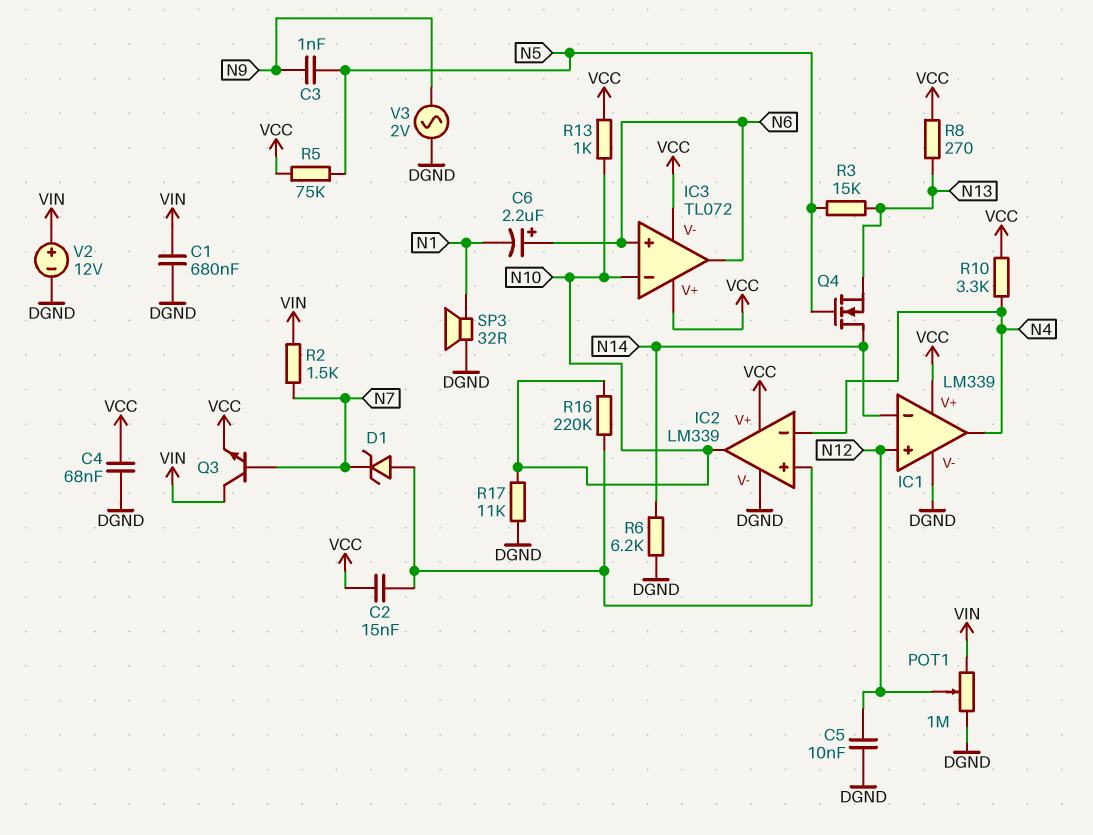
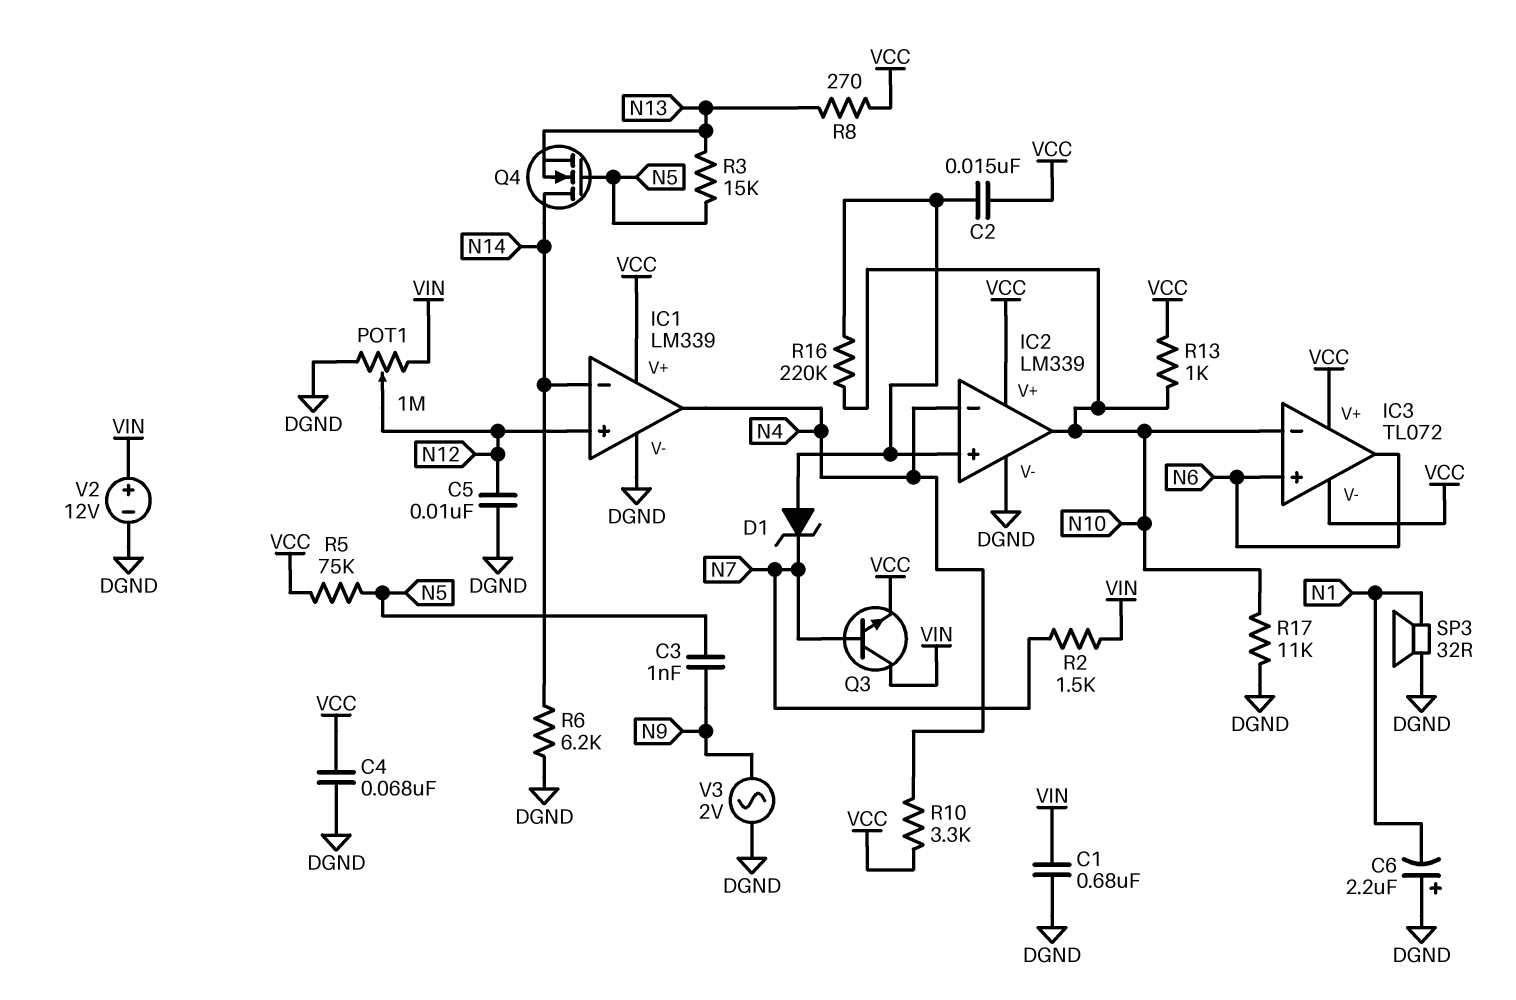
C6: 2.2uF (plus N6, minus N1) -> 2.2uF (plus DGND, minus N1)

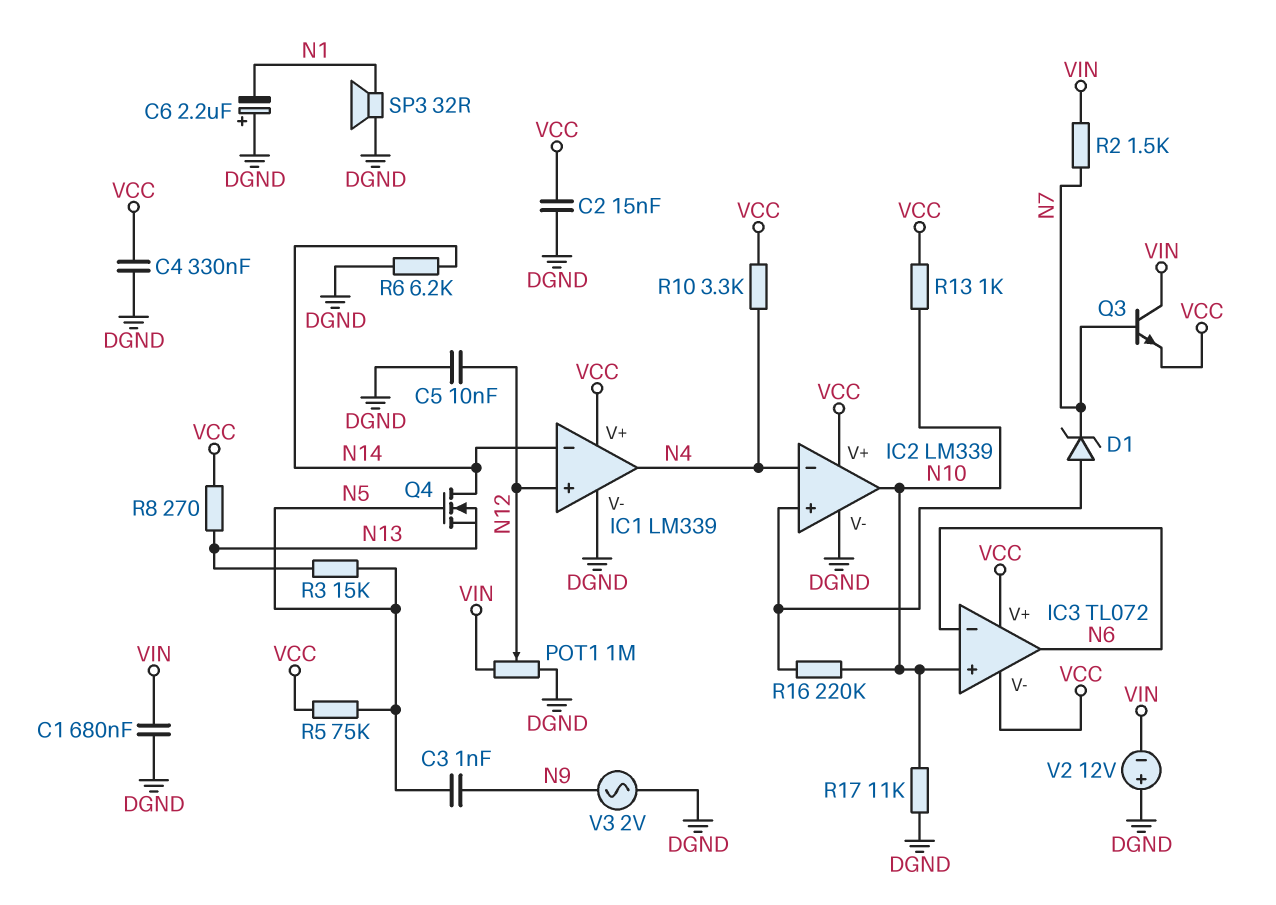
C2: 15nF (IC2/in+, VCC) -> 15nF (DGND, VCC)
C4: 68nF (DGND, VCC) -> 330nF (DGND, VCC)
IC3 pin in+: N6 -> N10
IC3 pin in-: N10 -> N6
V2: 12V (plus VIN, minus DGND) -> 12V (plus DGND, minus VIN)

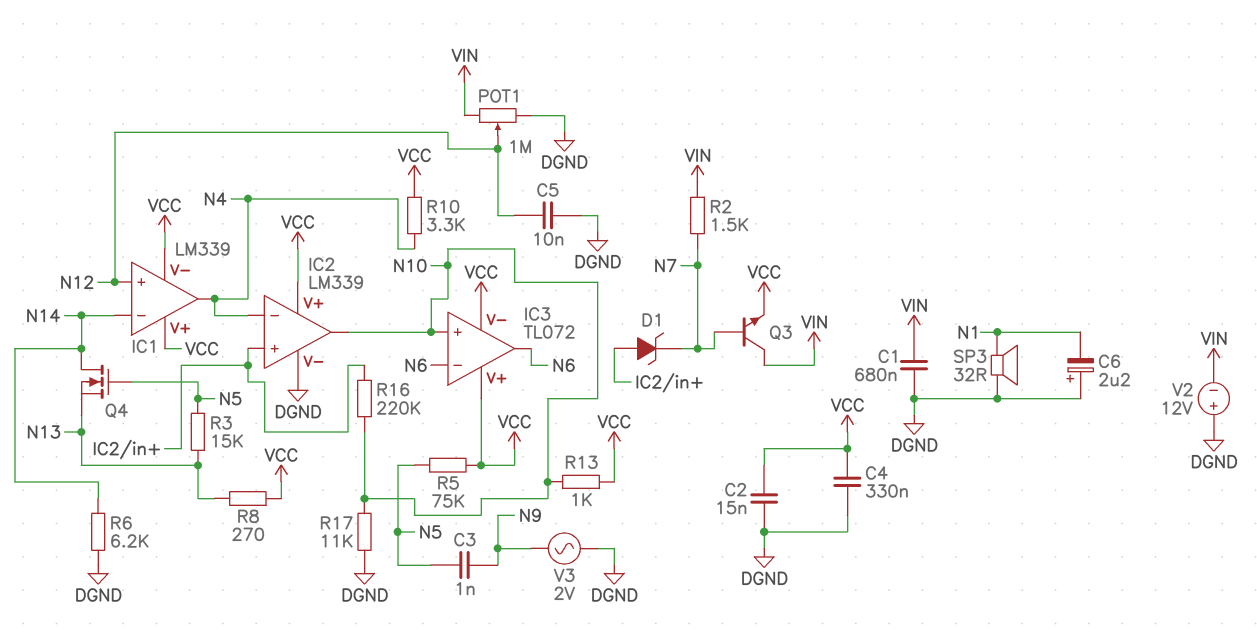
IC1 pin V-: DGND -> VCC

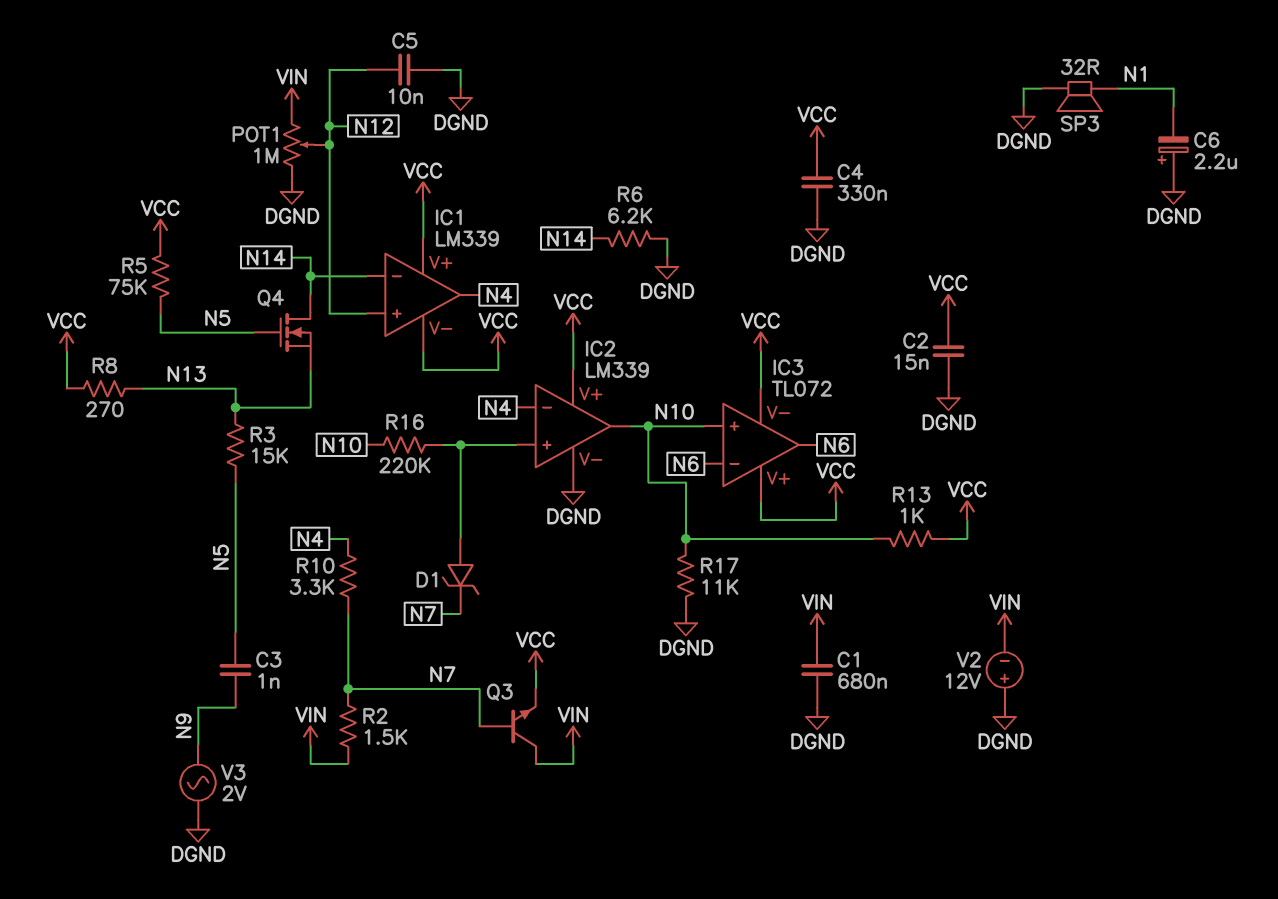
R10: 3.3k (N4, VCC) -> 3.3k (N4, N7)

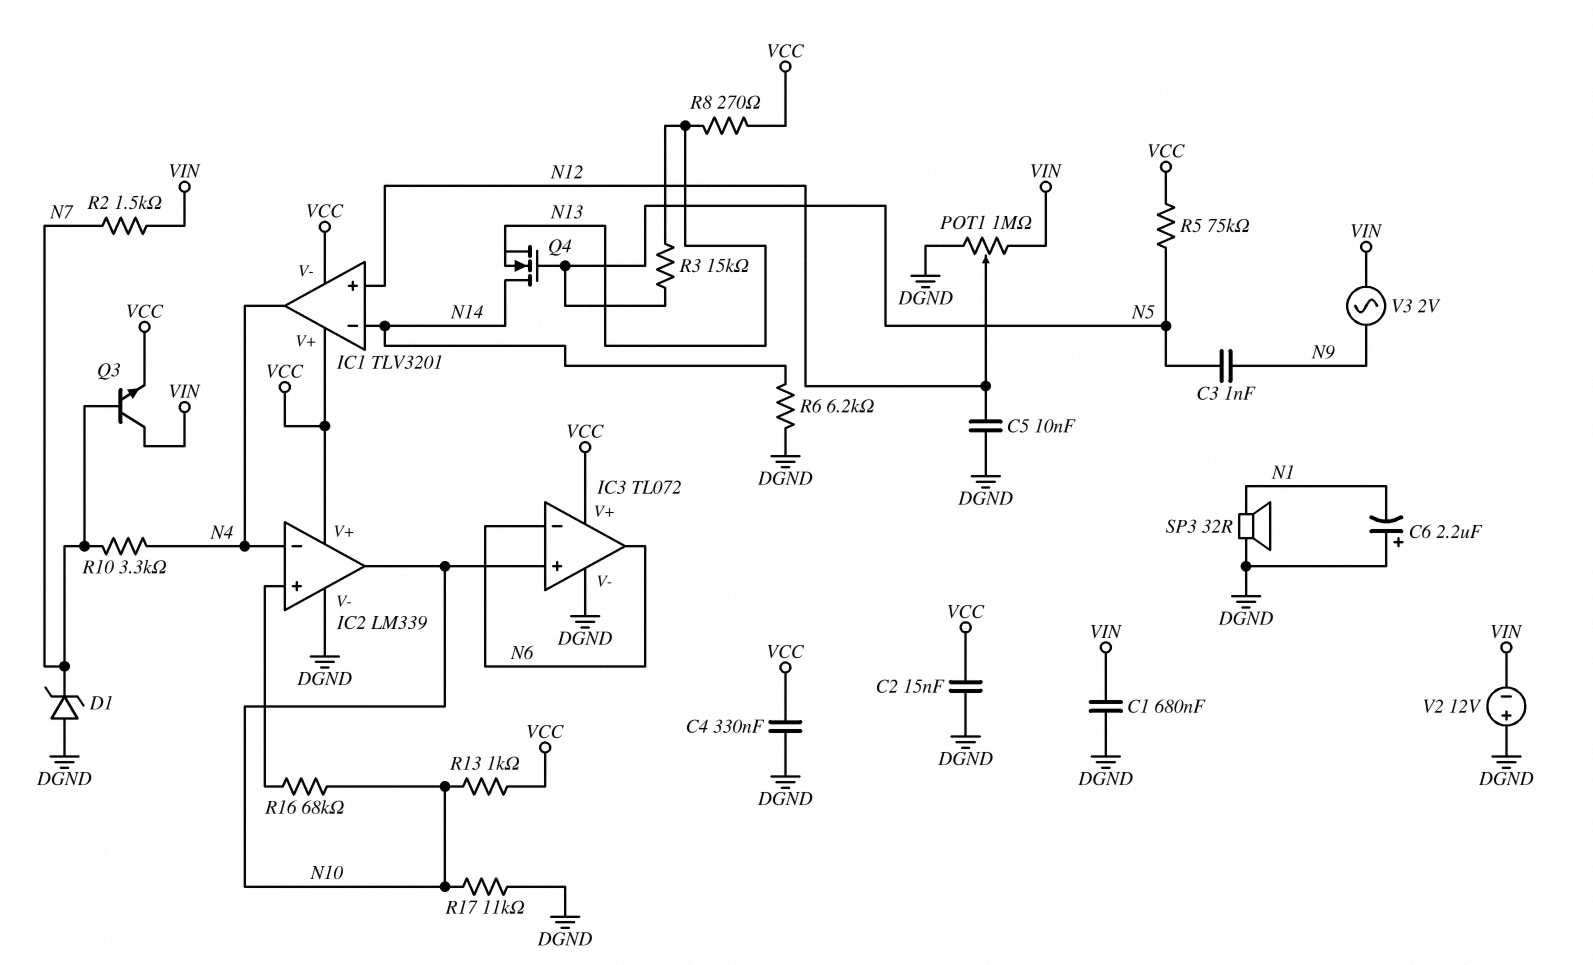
D1: zener (A IC2/in+, K N7) -> zener (A DGND, K N7)
IC1: LM339 -> TLV3201
IC3 pin V-: VCC -> DGND
R16: 220k (IC2/in+, N10) -> 68k (IC2/in+, N10)
V3: AC 2V (DGND, N9) -> AC 2V (N9, VIN)

